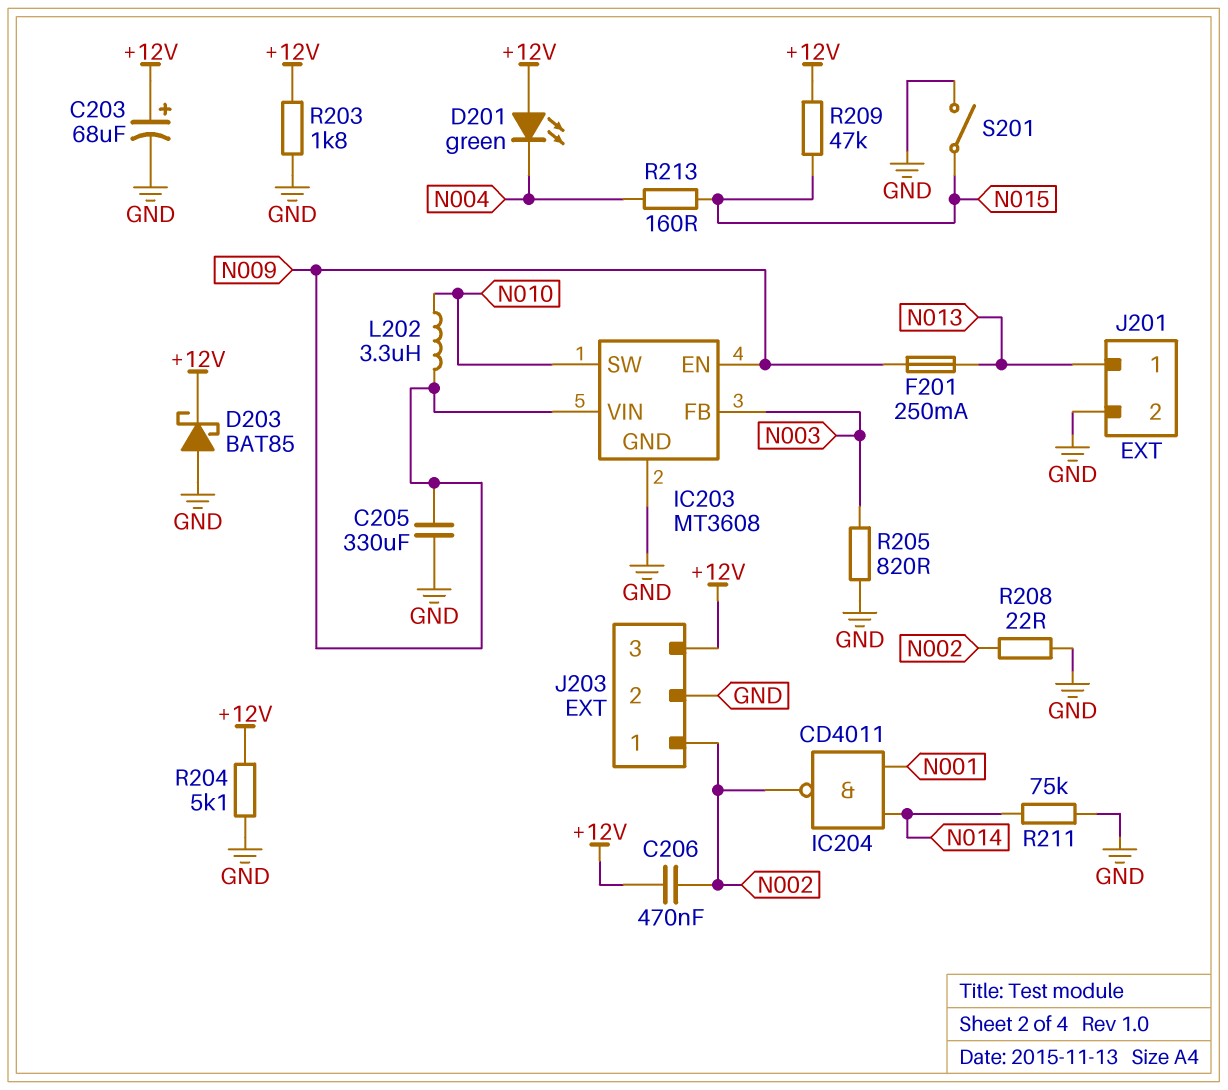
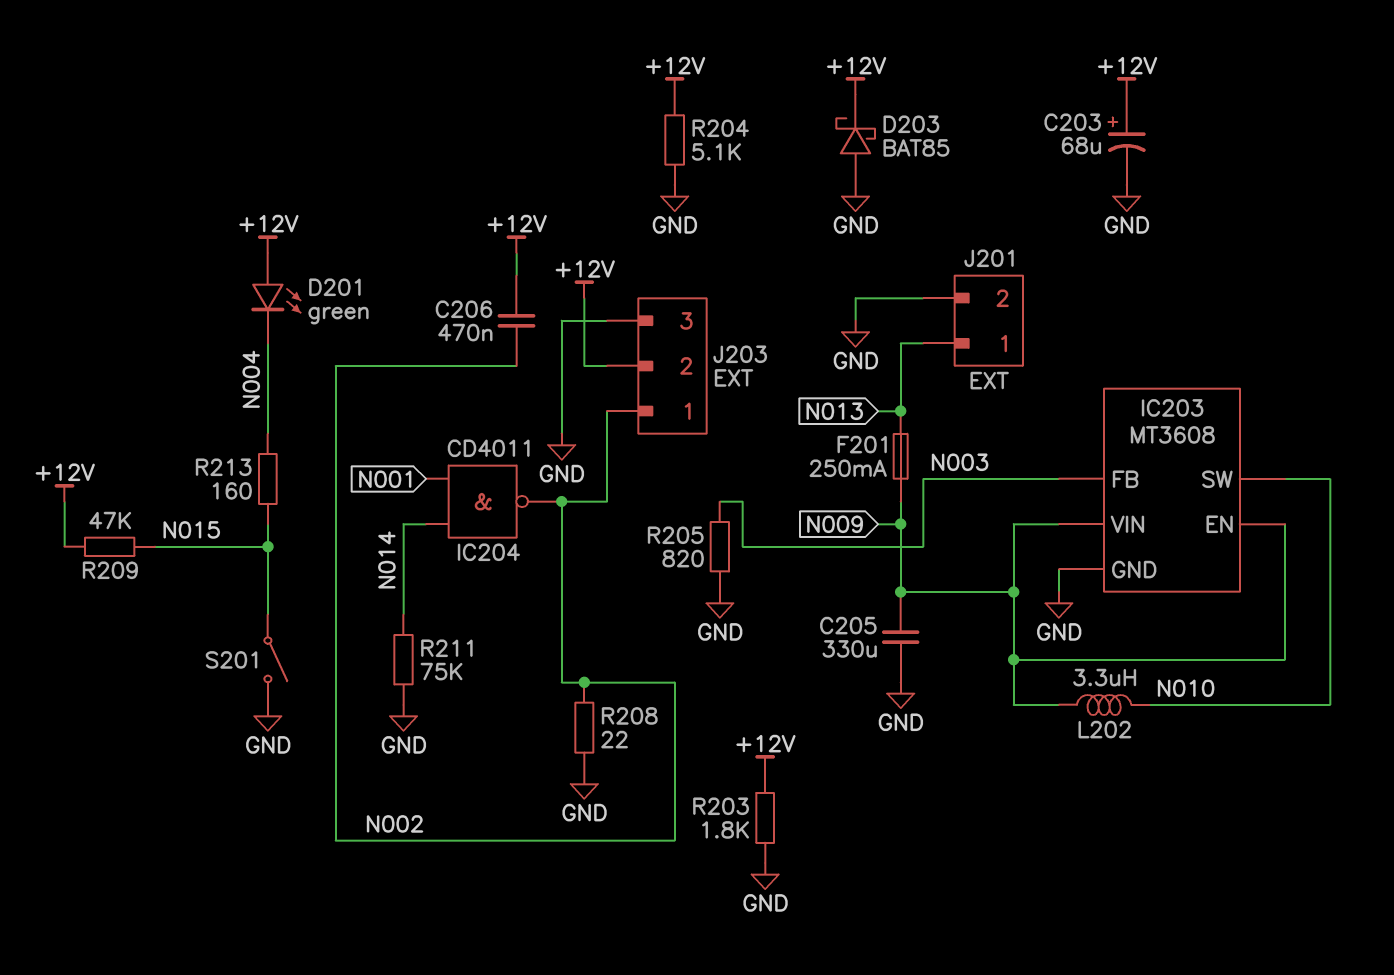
J203 pin 2: GND -> +12V
J203 pin 3: +12V -> GND

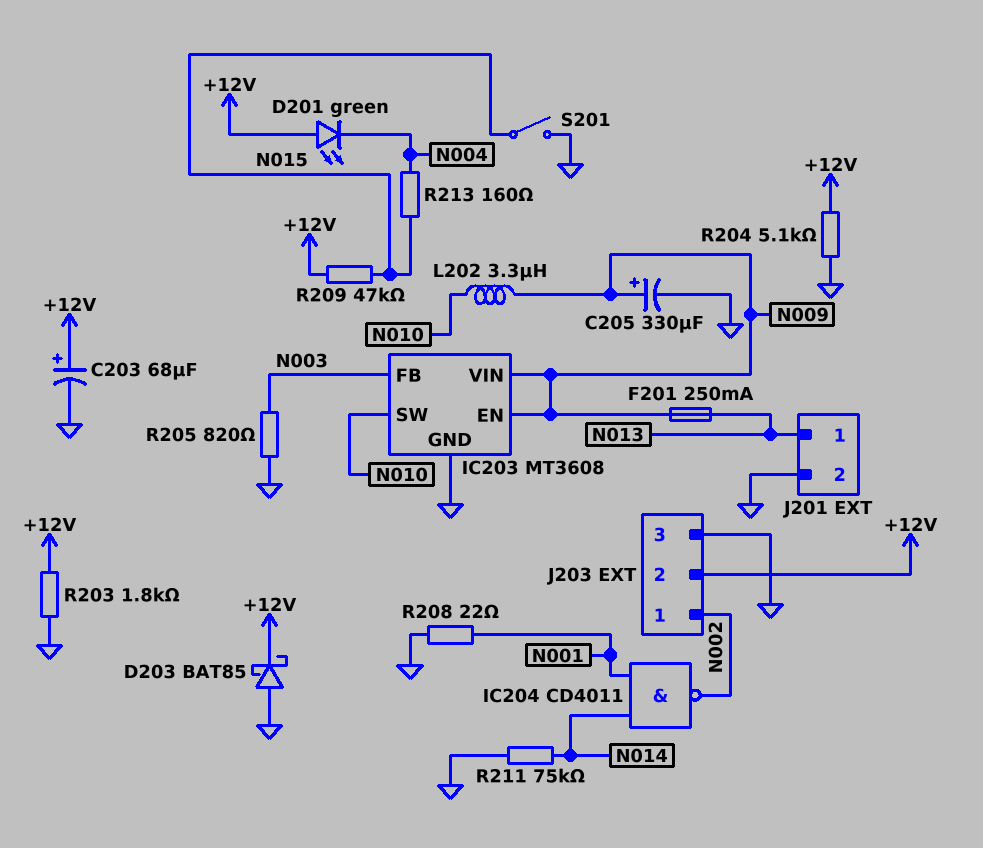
C205: 330uF (GND, N009) -> 330uF (plus N009, minus GND)
C206: 470nF (+12V, N002) -> none
R208: 22 (GND, N002) -> 22 (GND, N001)

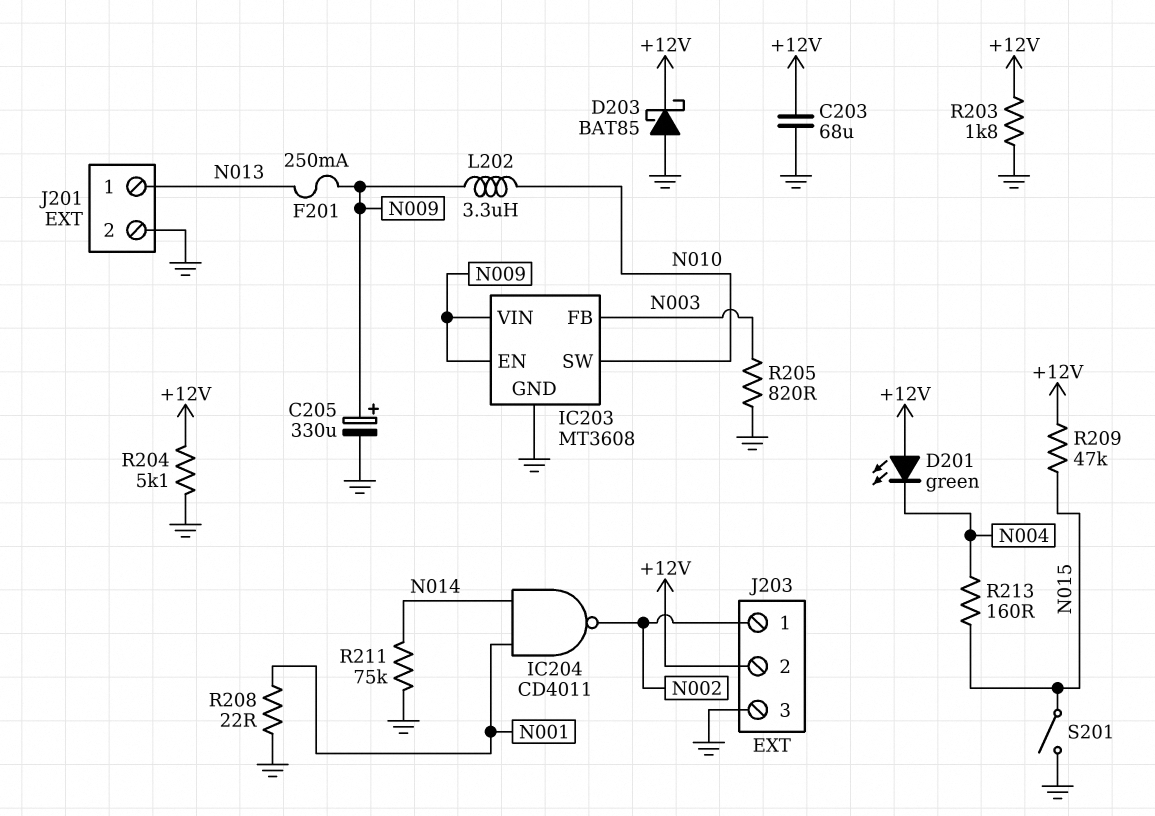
C203: 68uF (plus +12V, minus GND) -> 68uF (+12V, GND)

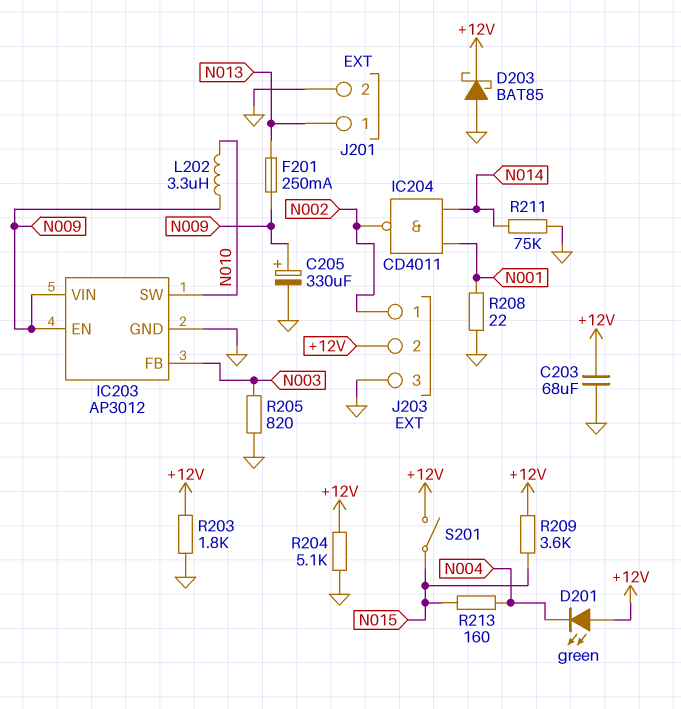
IC203: MT3608 -> AP3012
R209: 47k (+12V, N015) -> 3.6k (+12V, N015)
S201: switch (GND, N015) -> switch (+12V, N015)

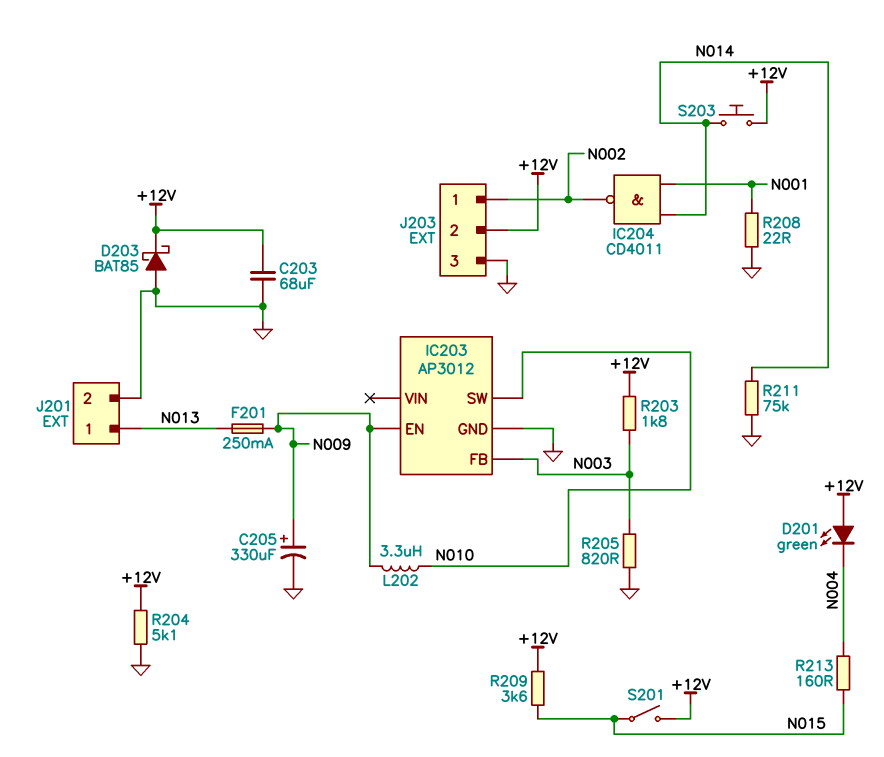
IC203 pin VIN: N009 -> none
R203: 1.8k (+12V, GND) -> 1.8k (+12V, N003)
S203: none -> button (+12V, N014)

